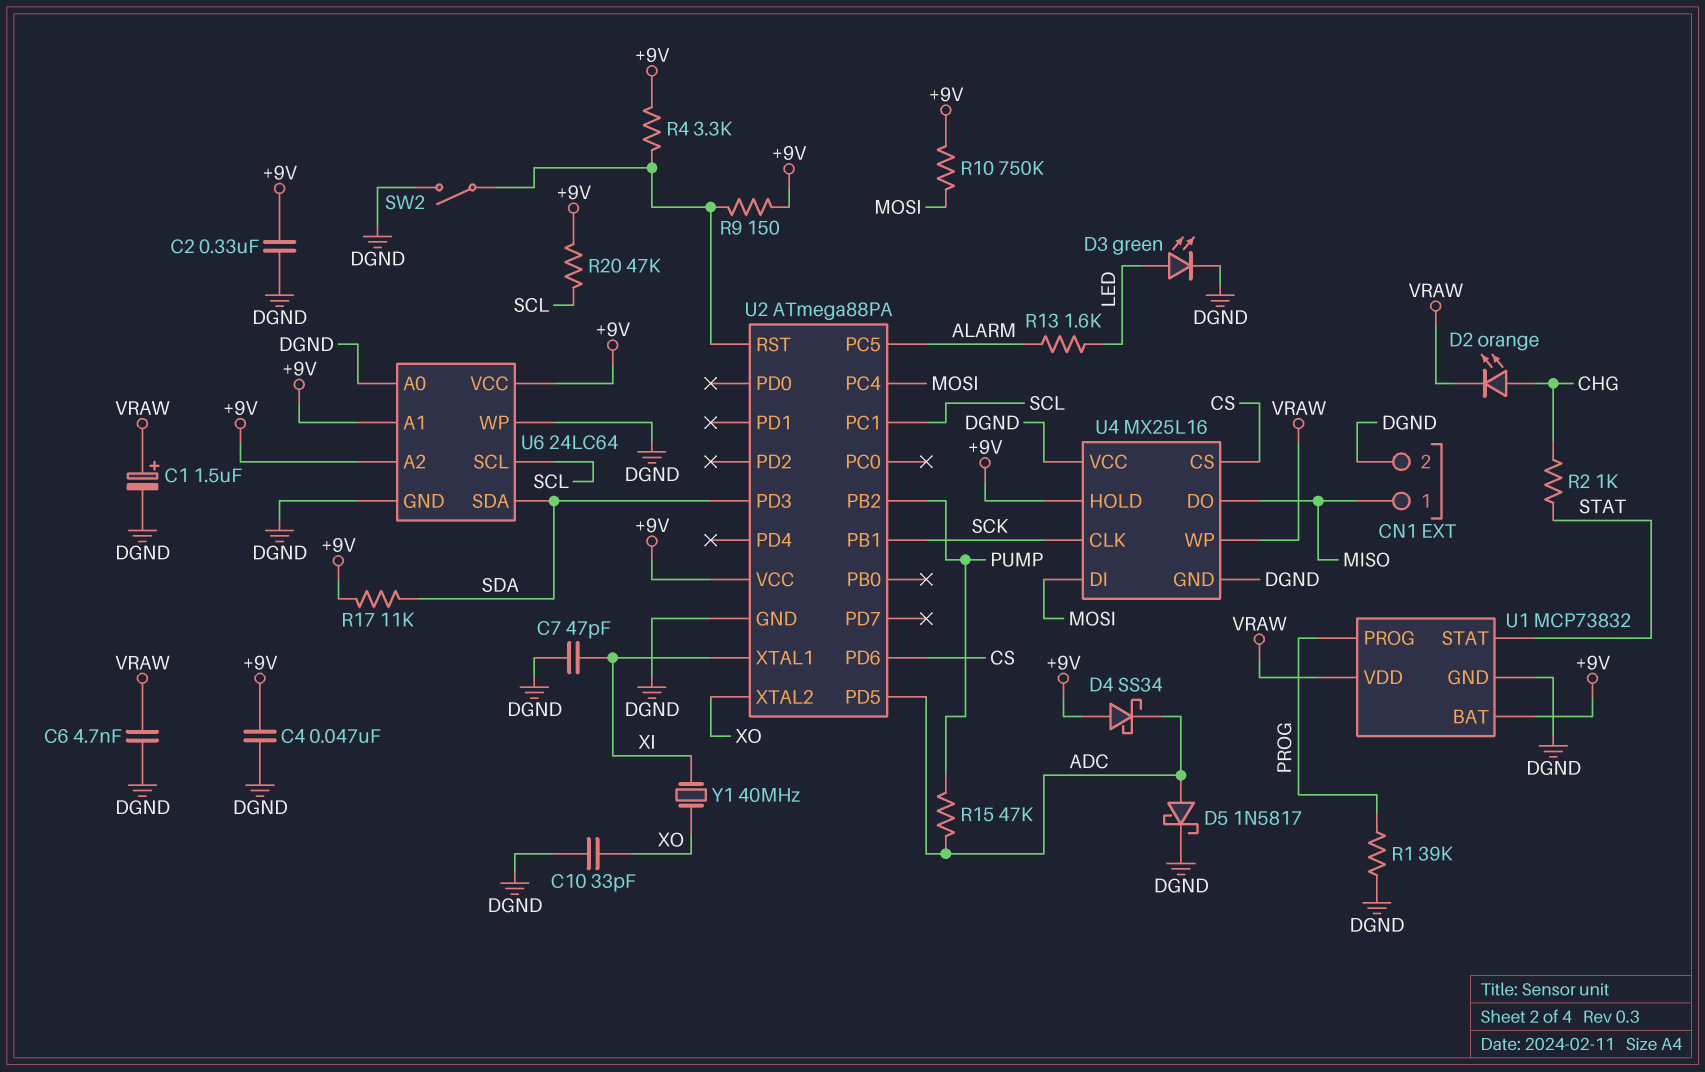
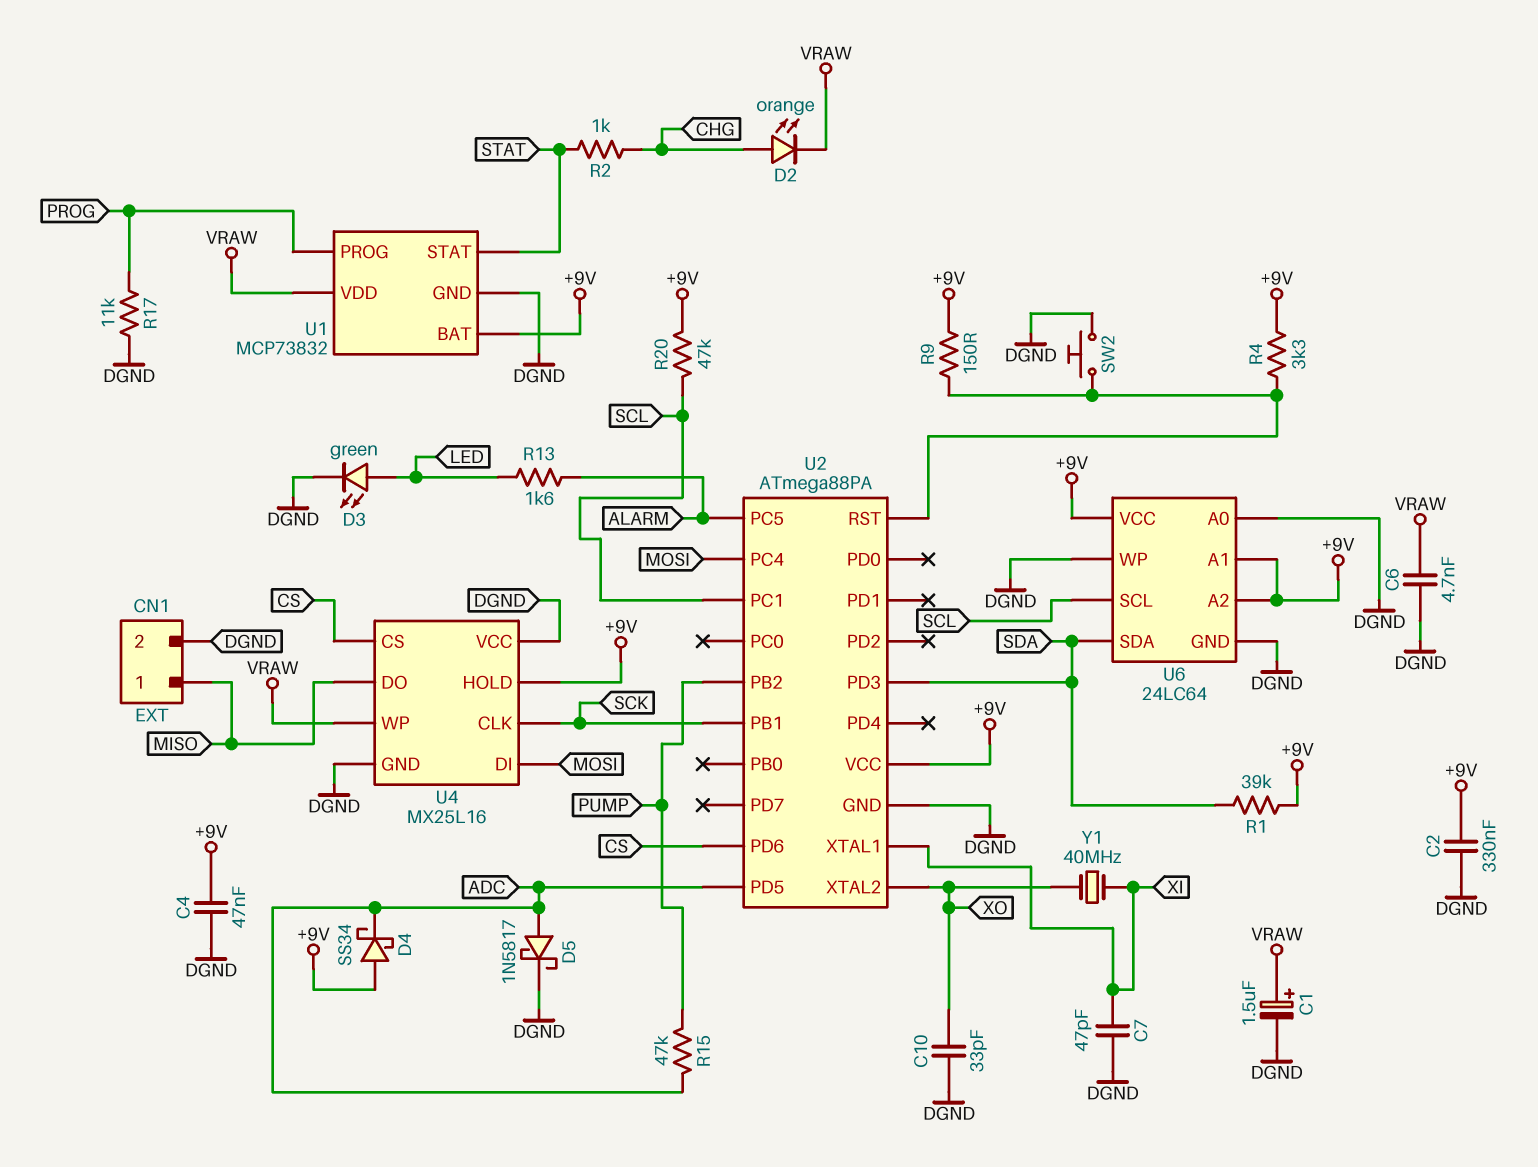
R1: 39k (DGND, PROG) -> 39k (+9V, SDA)
R10: 750k (+9V, MOSI) -> none
R17: 11k (+9V, SDA) -> 11k (DGND, PROG)
SW2: switch (DGND, U2/RST) -> button (DGND, U2/RST)

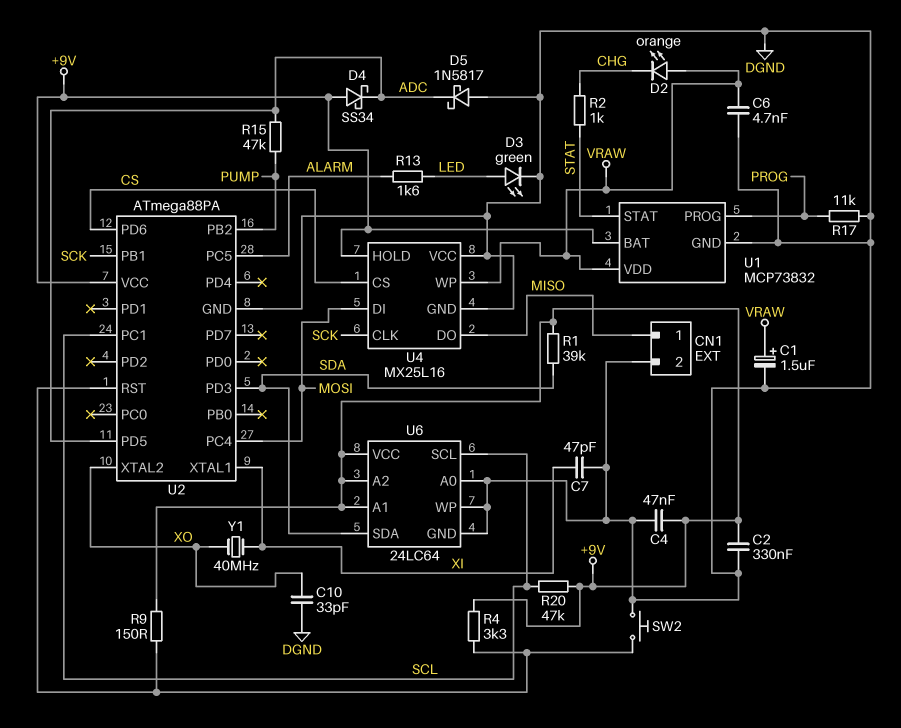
D2: LED orange (A CHG, K VRAW) -> LED orange (A VRAW, K CHG)
D5: schottky 1N5817 (A ADC, K DGND) -> schottky 1N5817 (A DGND, K ADC)

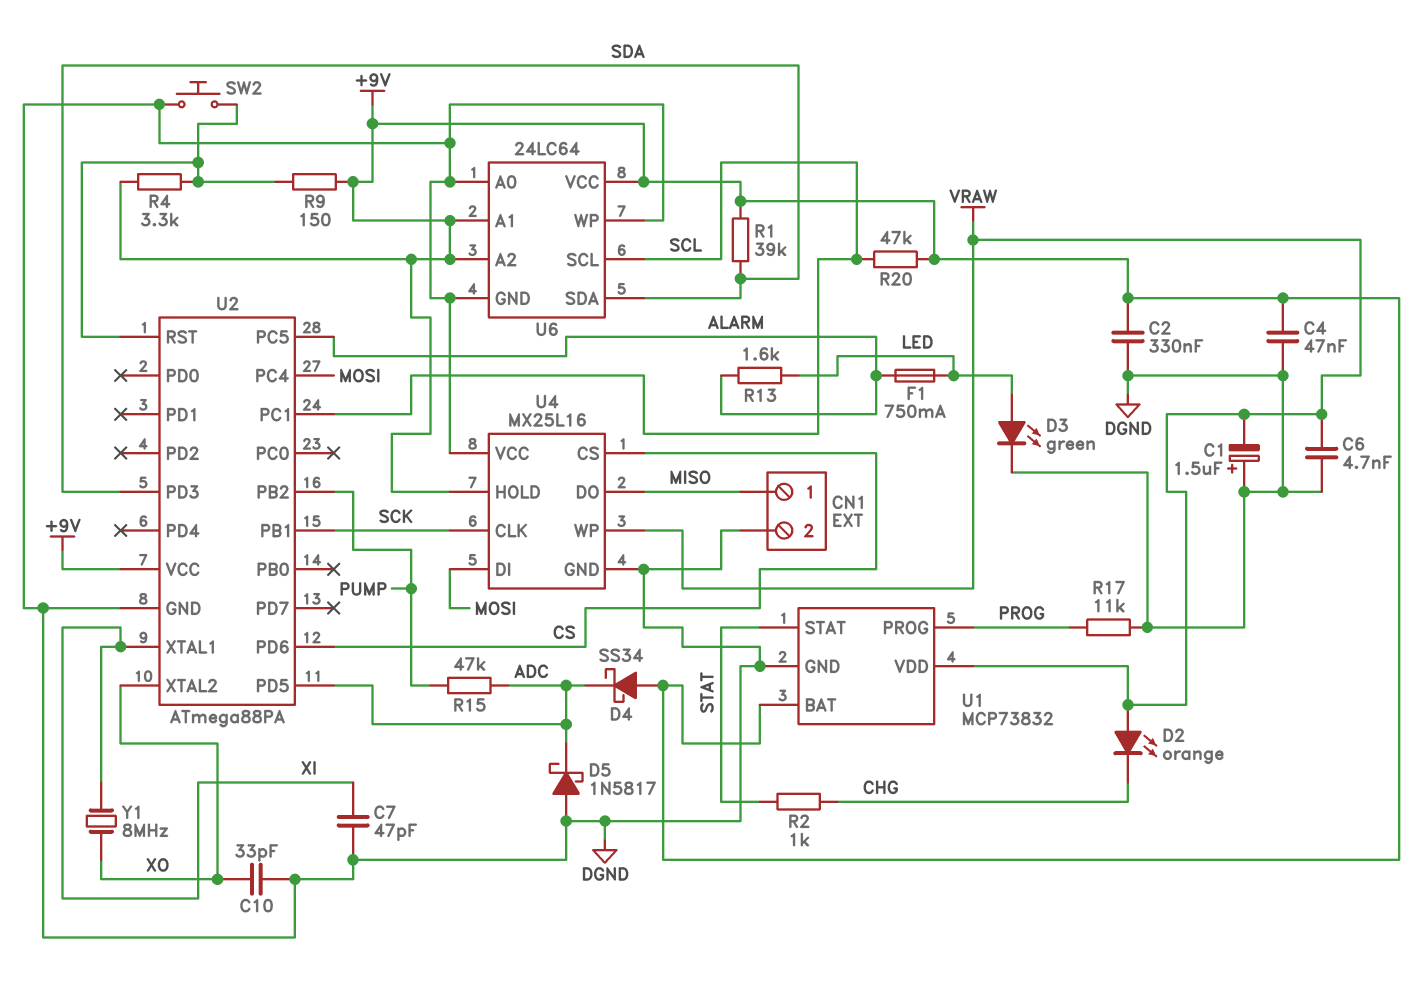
C1: 1.5uF (plus VRAW, minus DGND) -> 1.5uF (plus DGND, minus VRAW)
F1: none -> 750mA (ALARM, LED)
Y1: 40MHz (XI, XO) -> 8MHz (XI, XO)

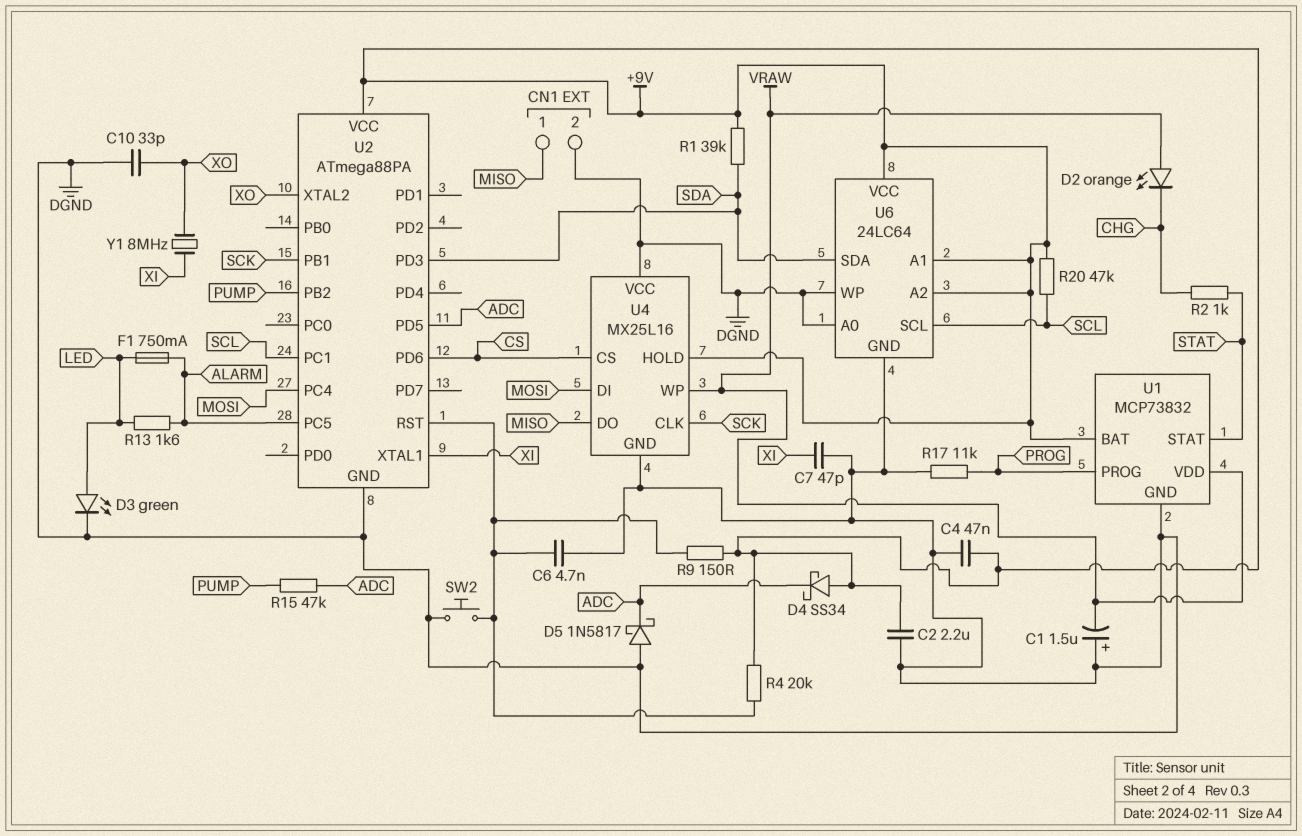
C2: 330nF (+9V, DGND) -> 2.2uF (+9V, DGND)
C6: 4.7nF (DGND, VRAW) -> 4.7nF (DGND, U2/RST)
R4: 3.3k (+9V, U2/RST) -> 20k (+9V, U2/RST)

